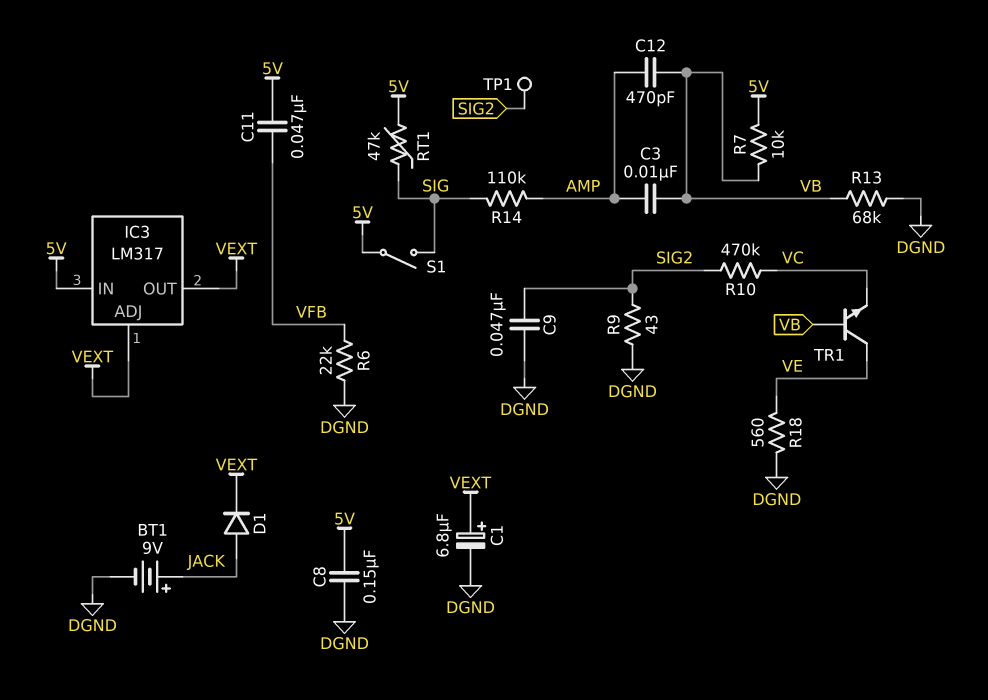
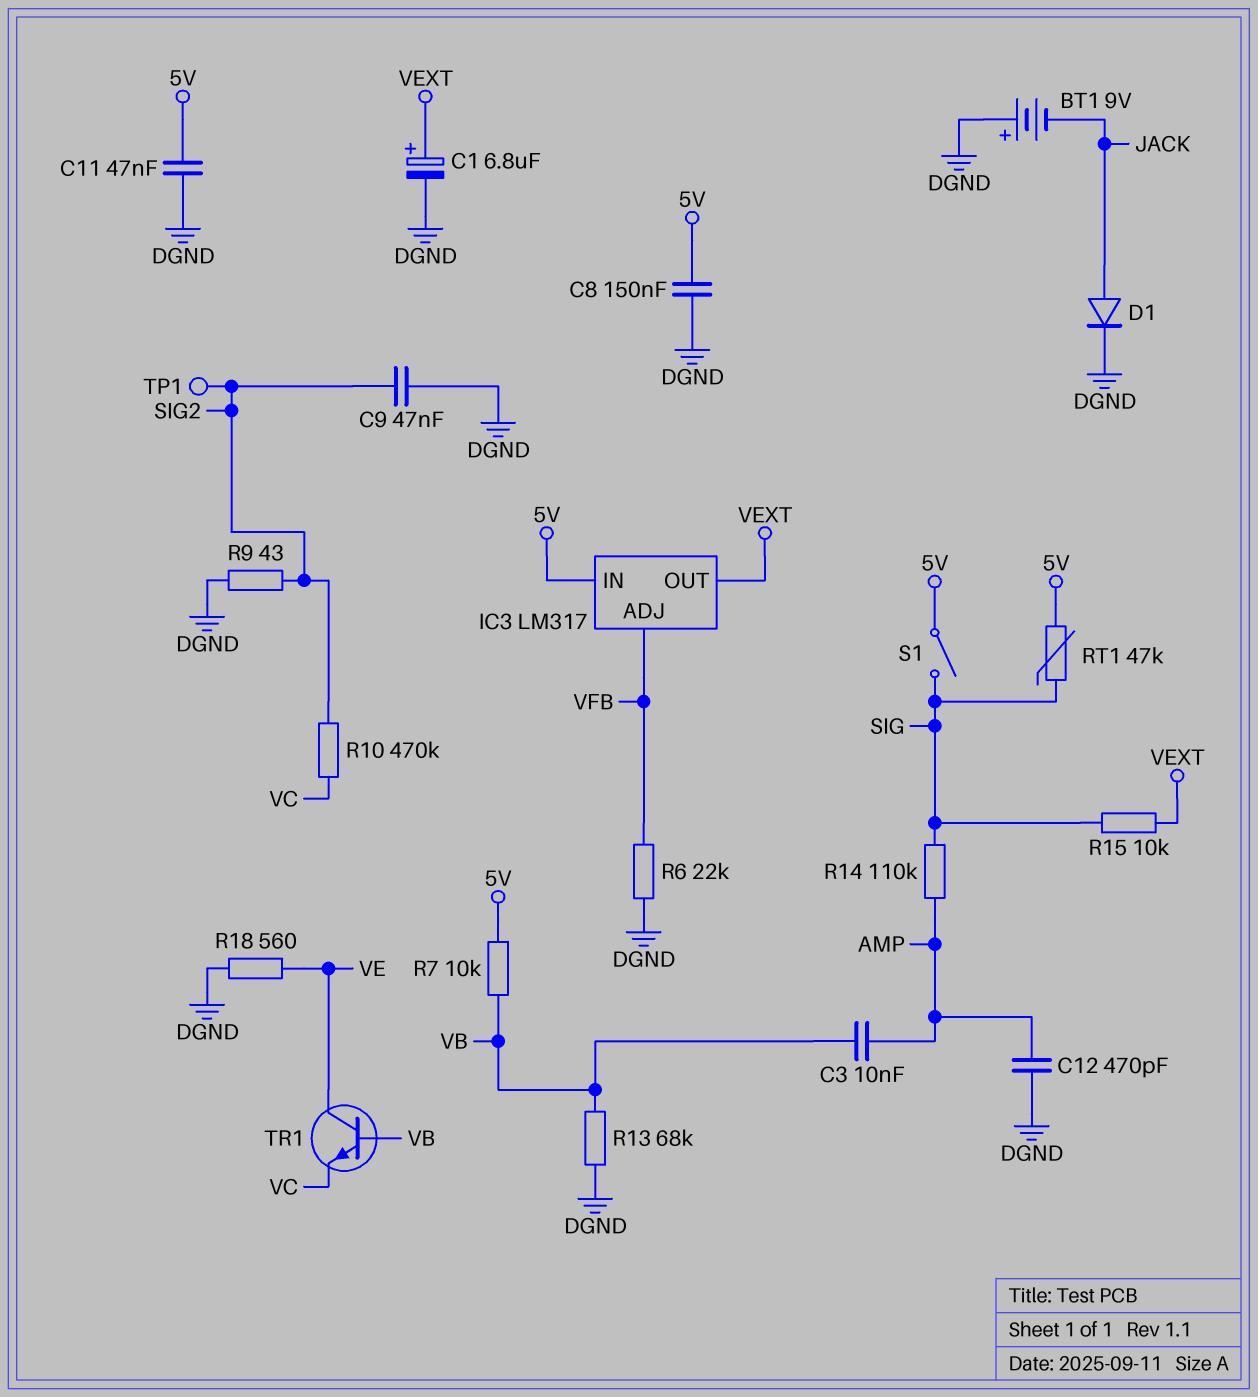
BT1: 9V (plus JACK, minus DGND) -> 9V (plus DGND, minus JACK)
C11: 47nF (5V, VFB) -> 47nF (5V, DGND)
C12: 470pF (AMP, VB) -> 470pF (AMP, DGND)
D1: diode (A JACK, K VEXT) -> diode (A JACK, K DGND)
IC3 pin ADJ: VEXT -> VFB
R15: none -> 10k (SIG, VEXT)

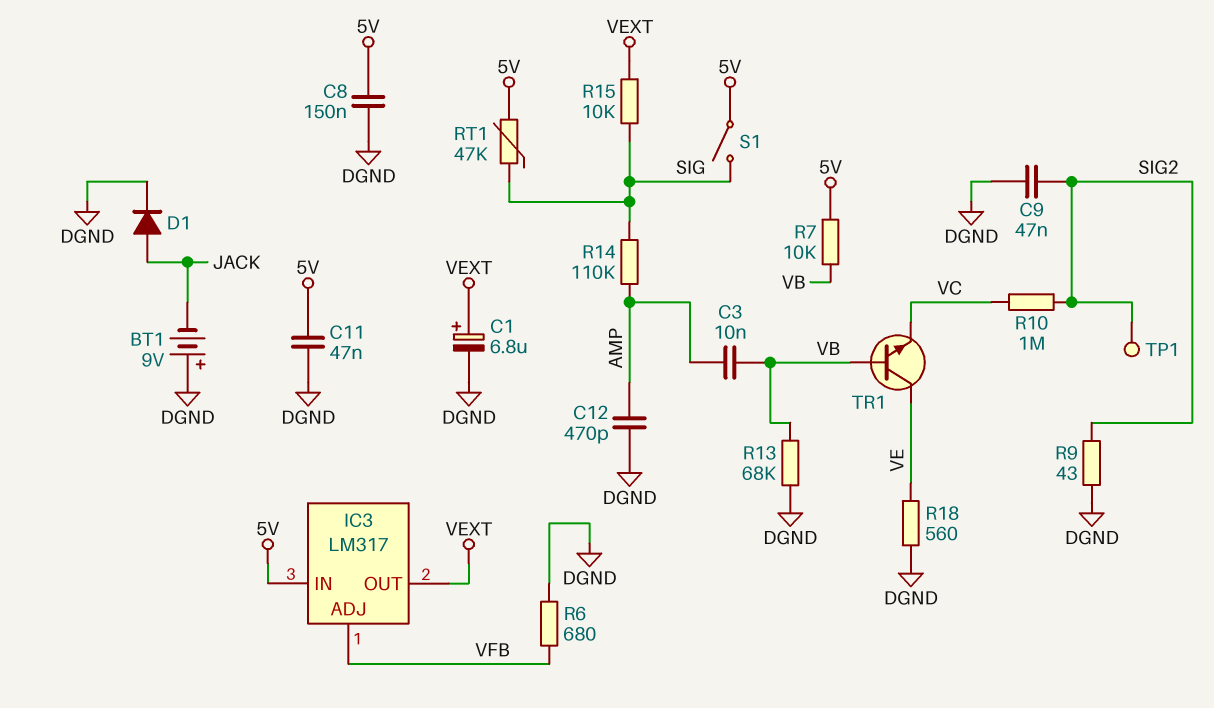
R6: 22k (DGND, VFB) -> 680 (DGND, VFB)
R10: 470k (SIG2, VC) -> 1M (SIG2, VC)

